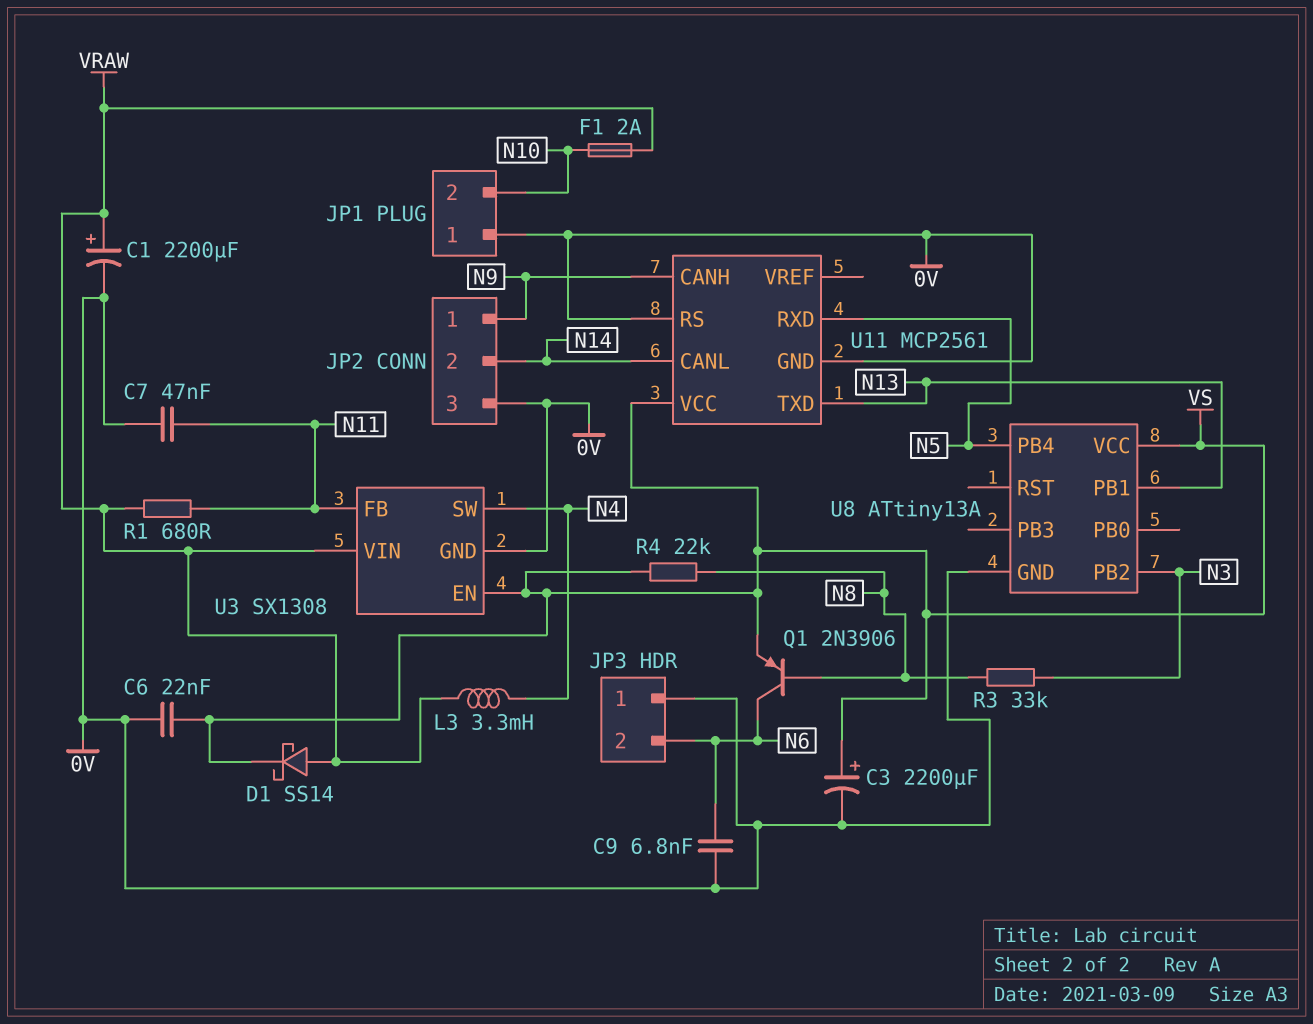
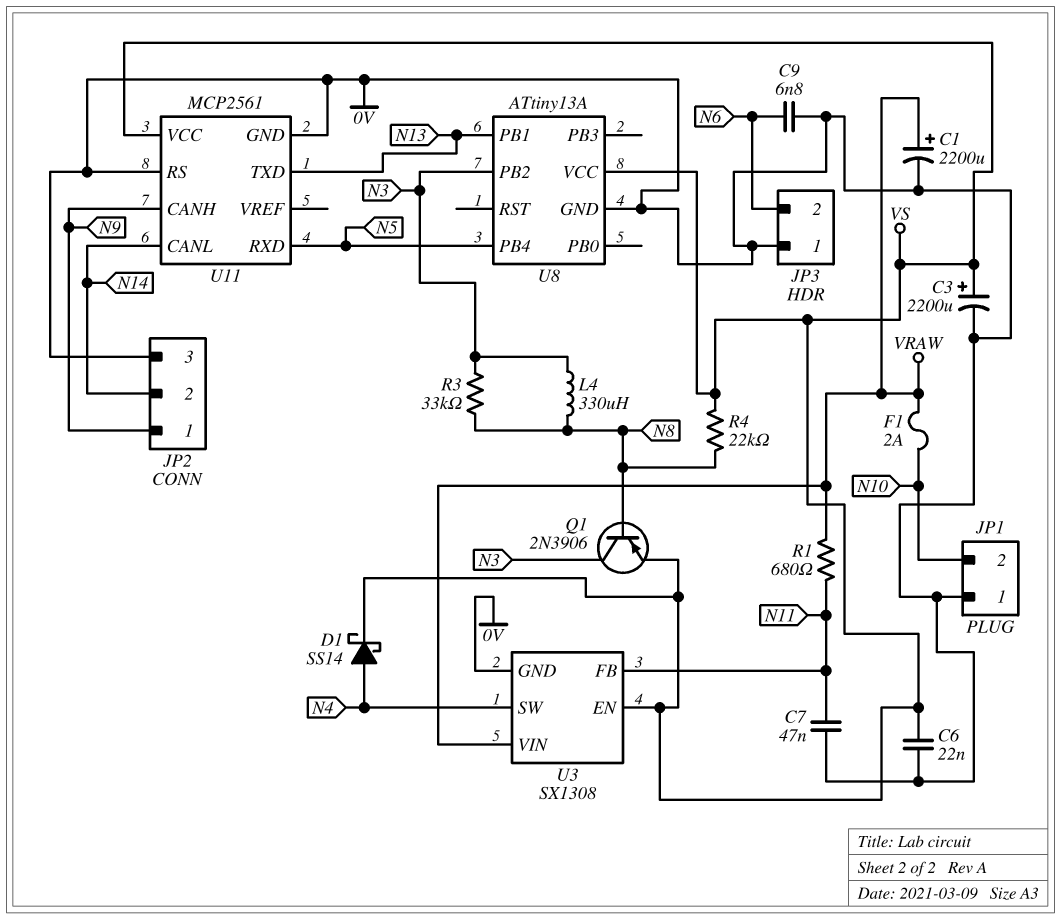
D1: schottky SS14 (A VRAW, K VS) -> schottky SS14 (A N4, K VS)
L3: 3.3mH (N4, VRAW) -> none
L4: none -> 330uH (N3, N8)
Q1: PNP 2N3906 (B N8, C N6, E VS) -> PNP 2N3906 (B N8, C N3, E VS)

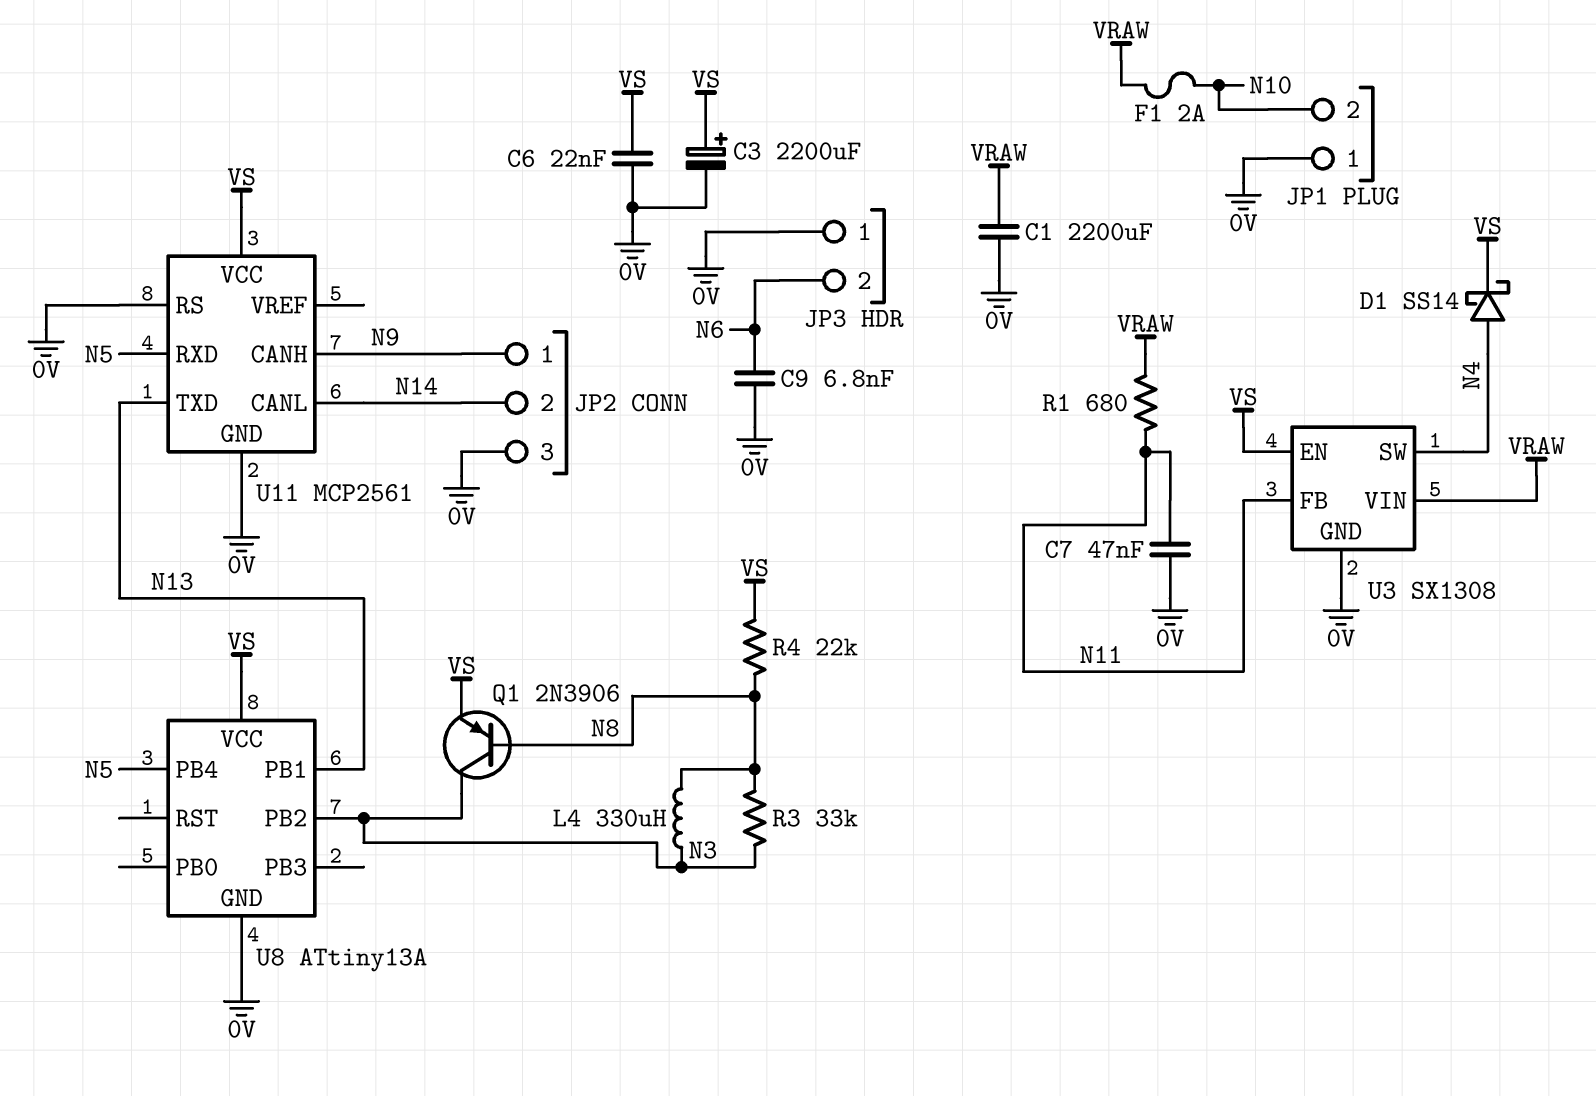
C1: 2200uF (plus VRAW, minus 0V) -> 2200uF (0V, VRAW)

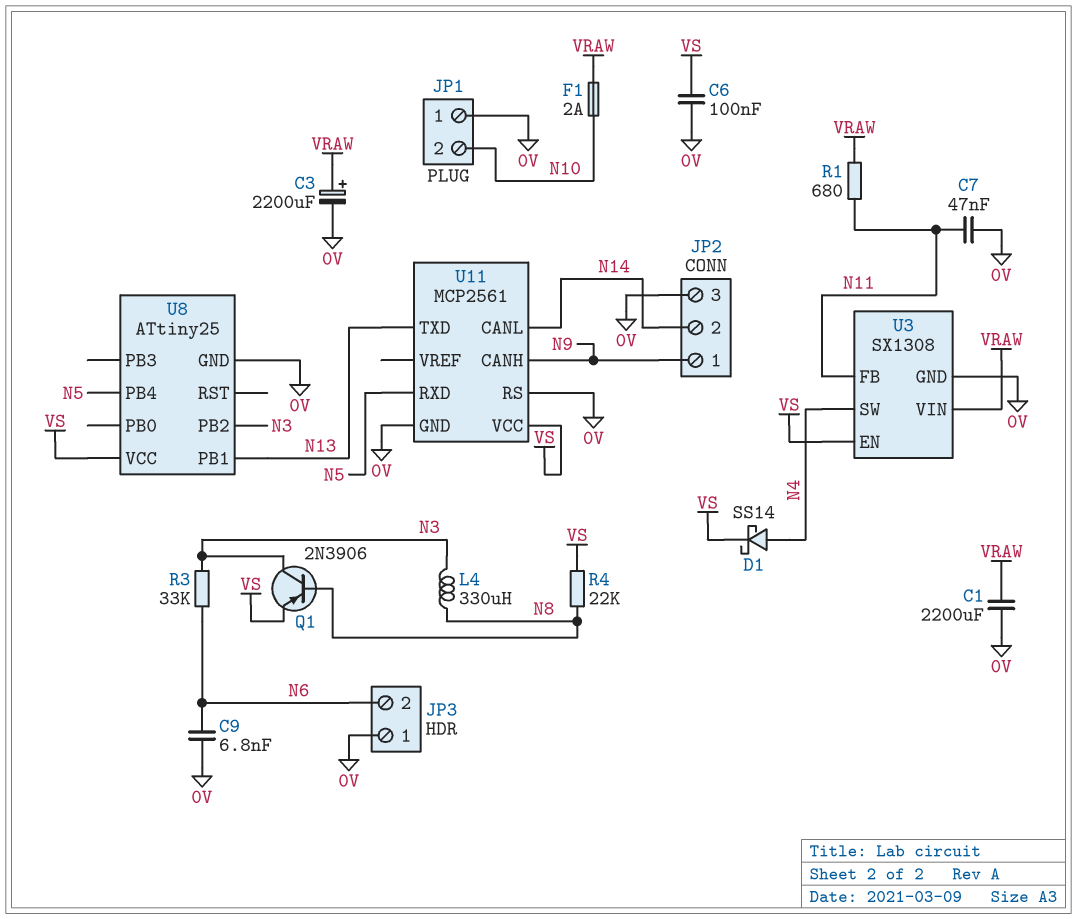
C3: 2200uF (plus VS, minus 0V) -> 2200uF (plus VRAW, minus 0V)
C6: 22nF (0V, VS) -> 100nF (0V, VS)
R3: 33k (N3, N8) -> 33k (N3, N6)
U8: ATtiny13A -> ATtiny25

